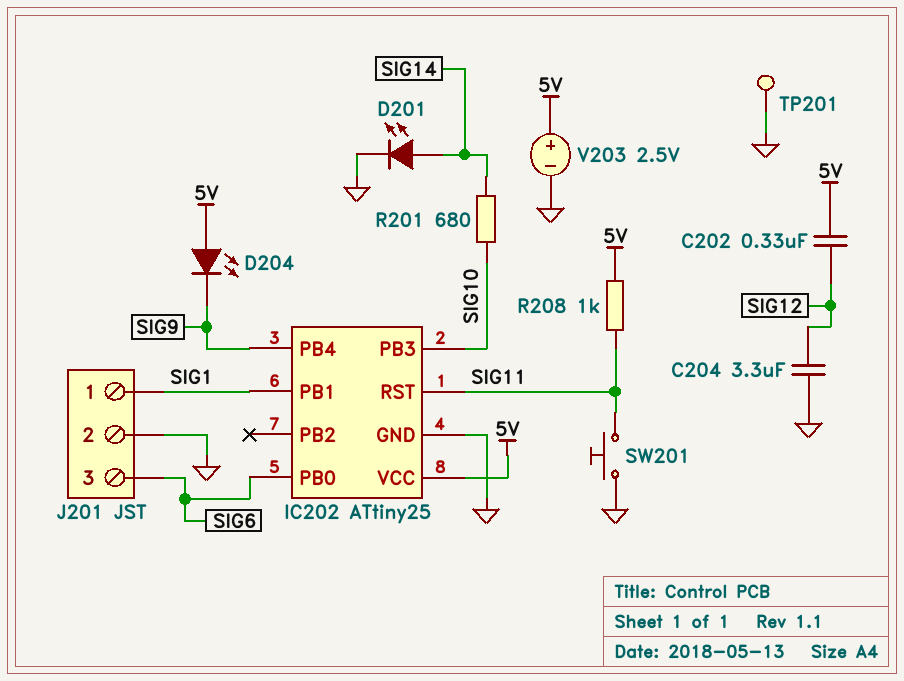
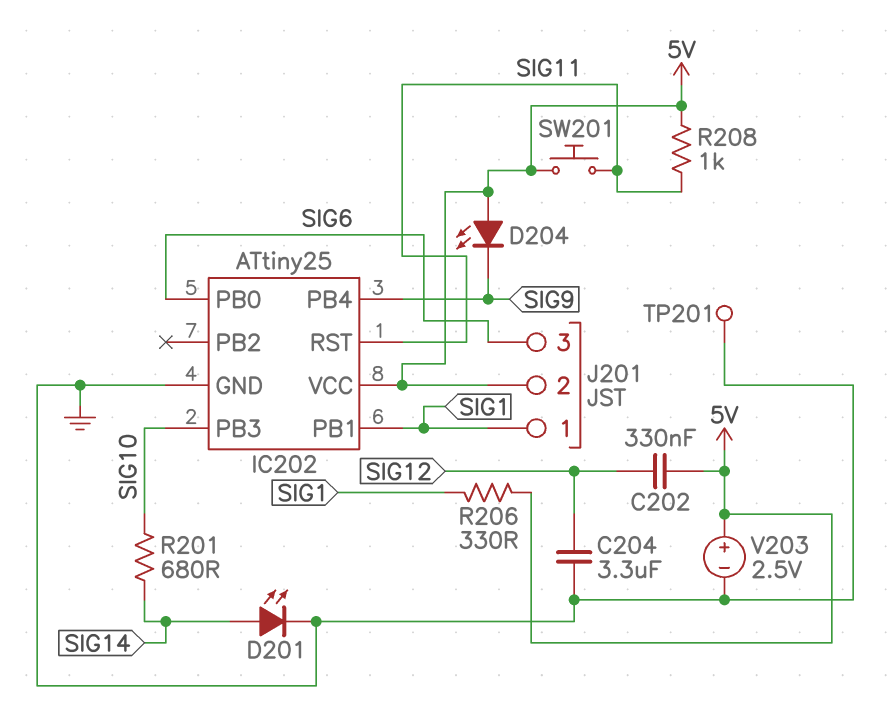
J201 pin 2: GND -> 5V
R206: none -> 330 (5V, SIG1)
SW201: button (GND, SIG11) -> button (5V, SIG11)

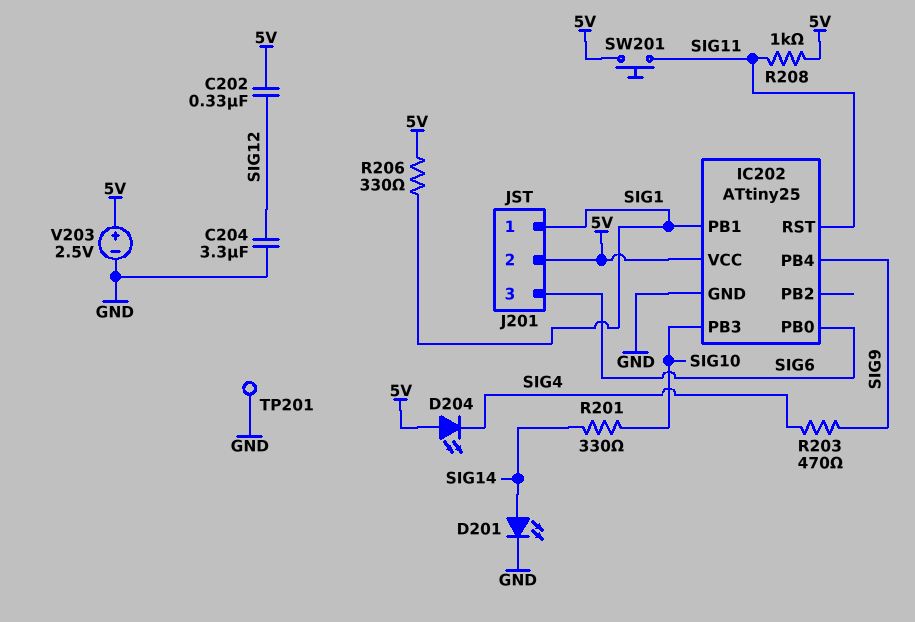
D204: LED (A 5V, K SIG9) -> LED (A 5V, K SIG4)
R201: 680 (SIG10, SIG14) -> 330 (SIG10, SIG14)
R203: none -> 470 (SIG4, SIG9)

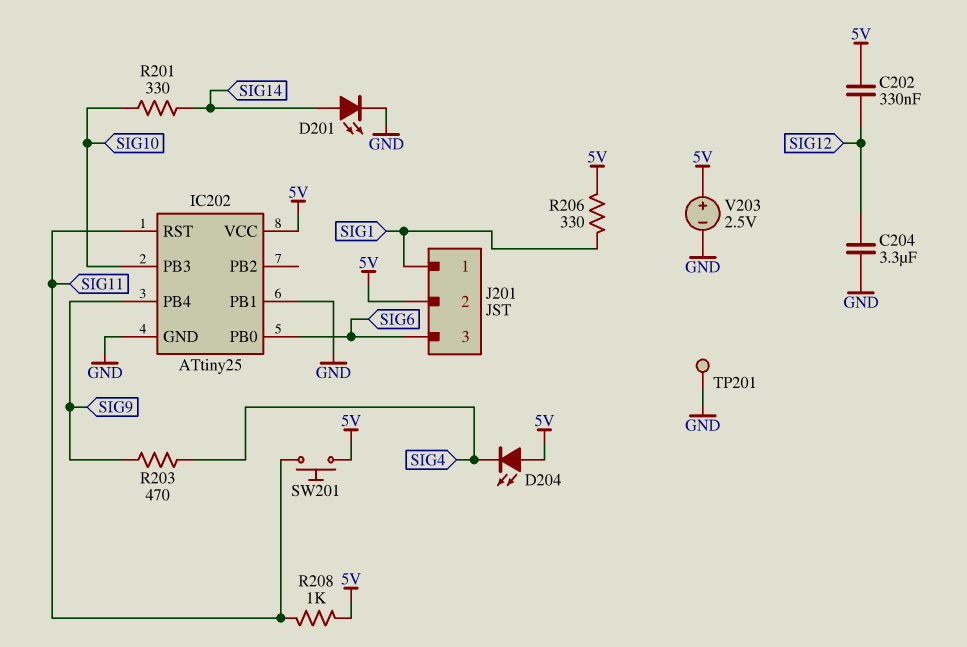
IC202 pin PB1: SIG1 -> GND

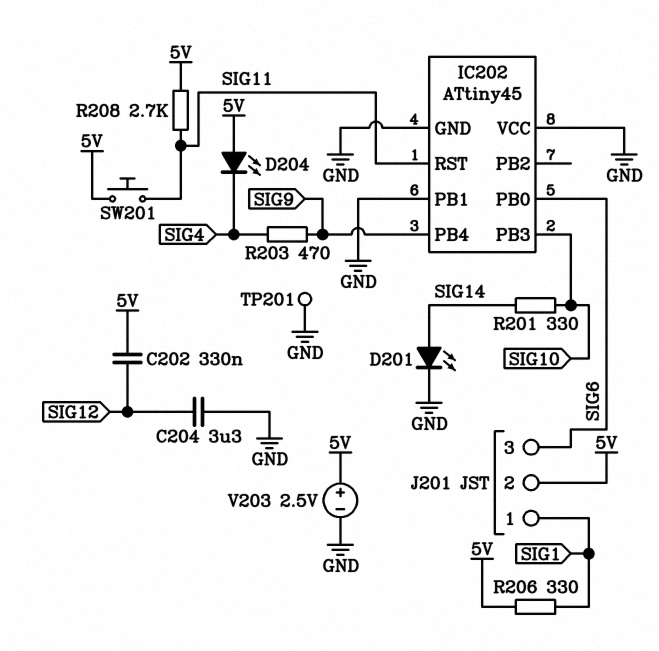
IC202: ATtiny25 -> ATtiny45
IC202 pin VCC: 5V -> GND
R208: 1k (5V, SIG11) -> 2.7k (5V, SIG11)

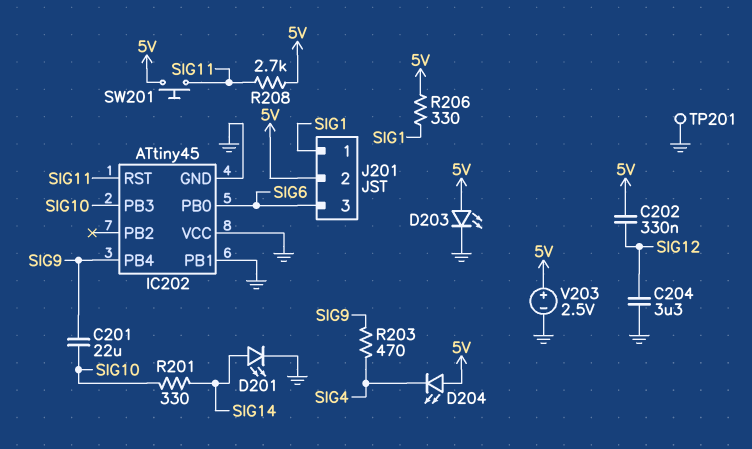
C201: none -> 22uF (SIG9, SIG10)
D203: none -> LED (A 5V, K GND)

